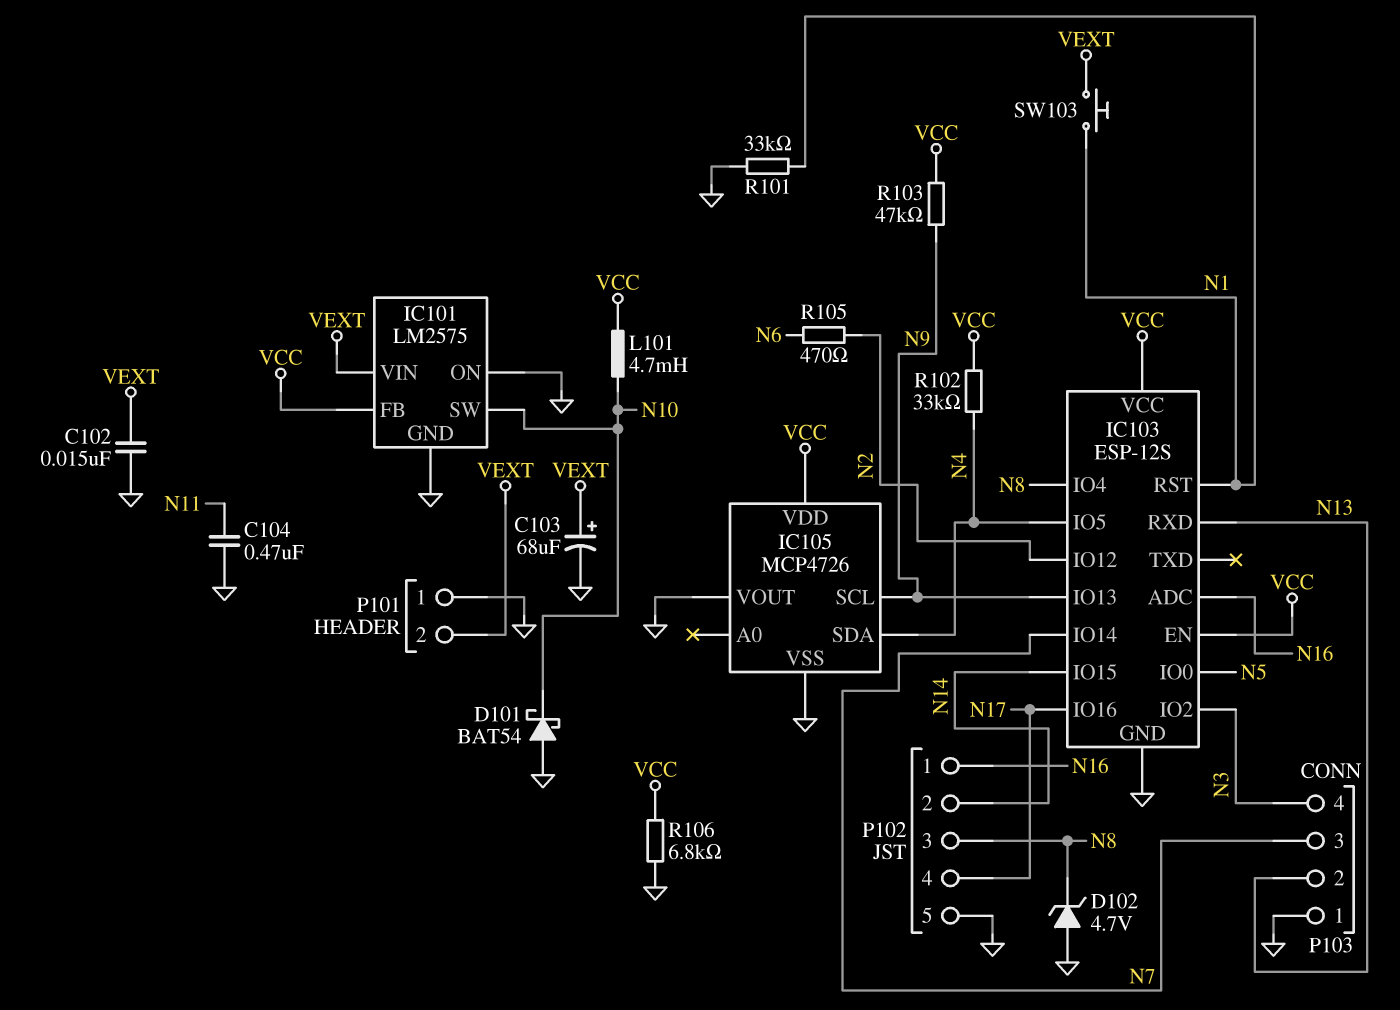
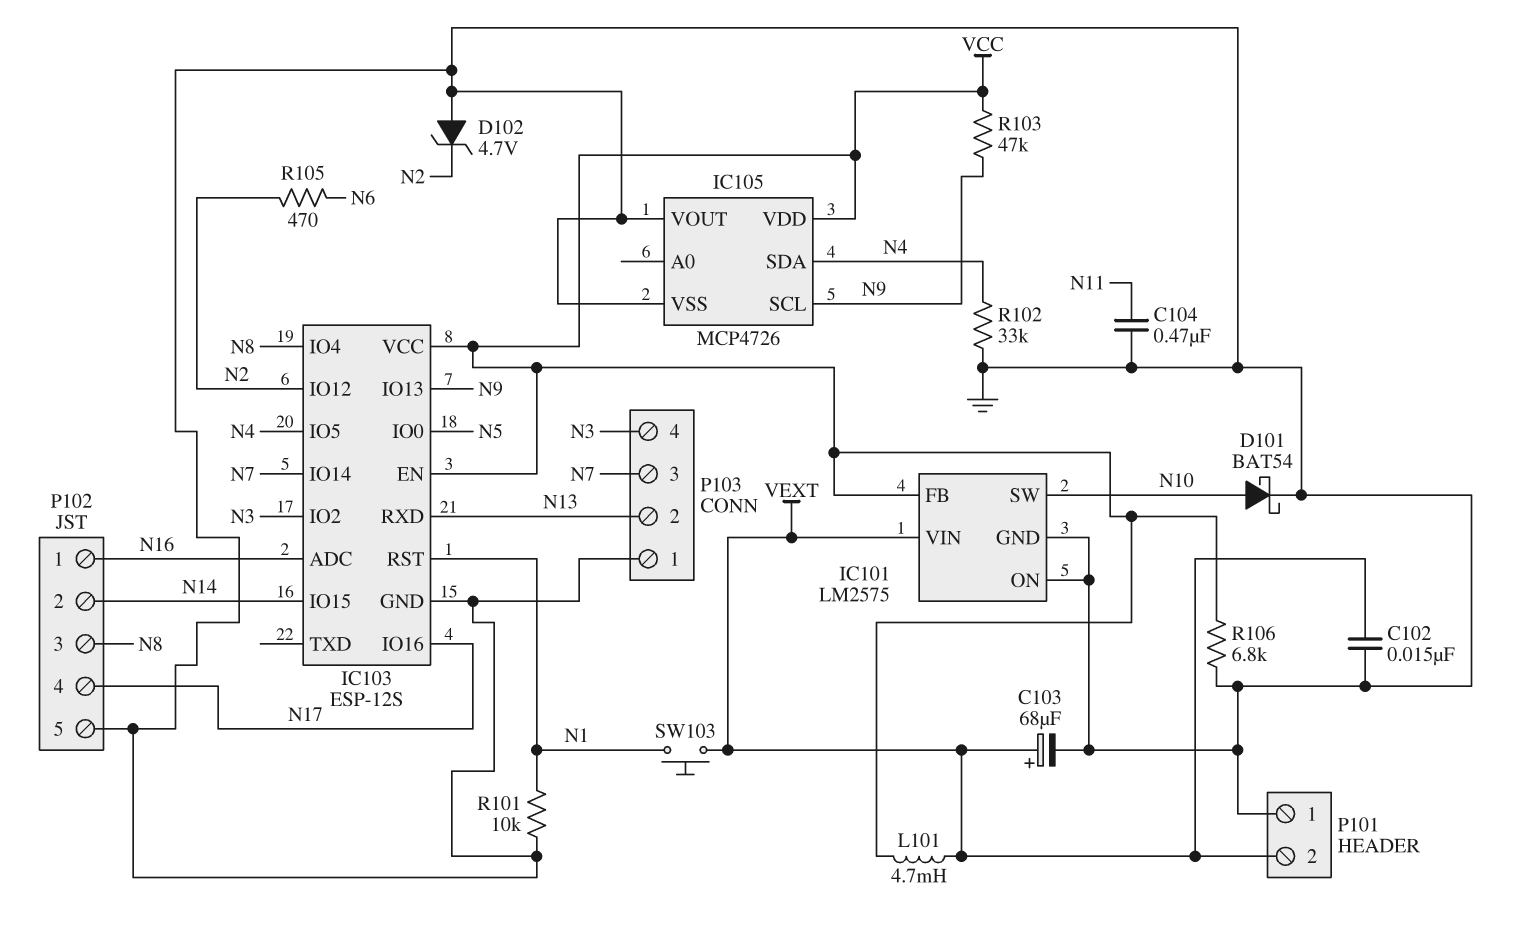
D101: schottky BAT54 (A GND, K N10) -> schottky BAT54 (A N10, K GND)
D102: zener 4.7V (A GND, K N8) -> zener 4.7V (A GND, K N2)
L101: 4.7mH (N10, VCC) -> 4.7mH (VCC, VEXT)
R101: 33k (GND, N1) -> 10k (GND, N1)
R102: 33k (N4, VCC) -> 33k (GND, N4)

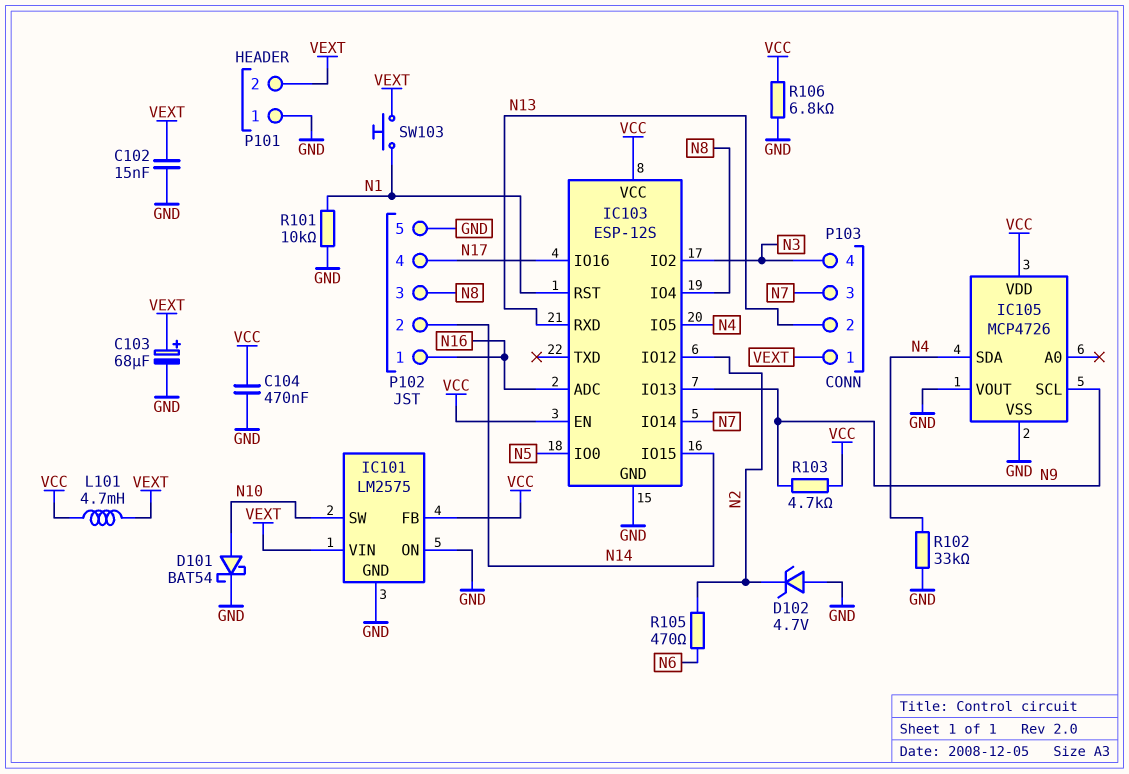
C104: 470nF (GND, N11) -> 470nF (GND, VCC)
P103 pin 1: GND -> VEXT
R103: 47k (N9, VCC) -> 4.7k (N9, VCC)

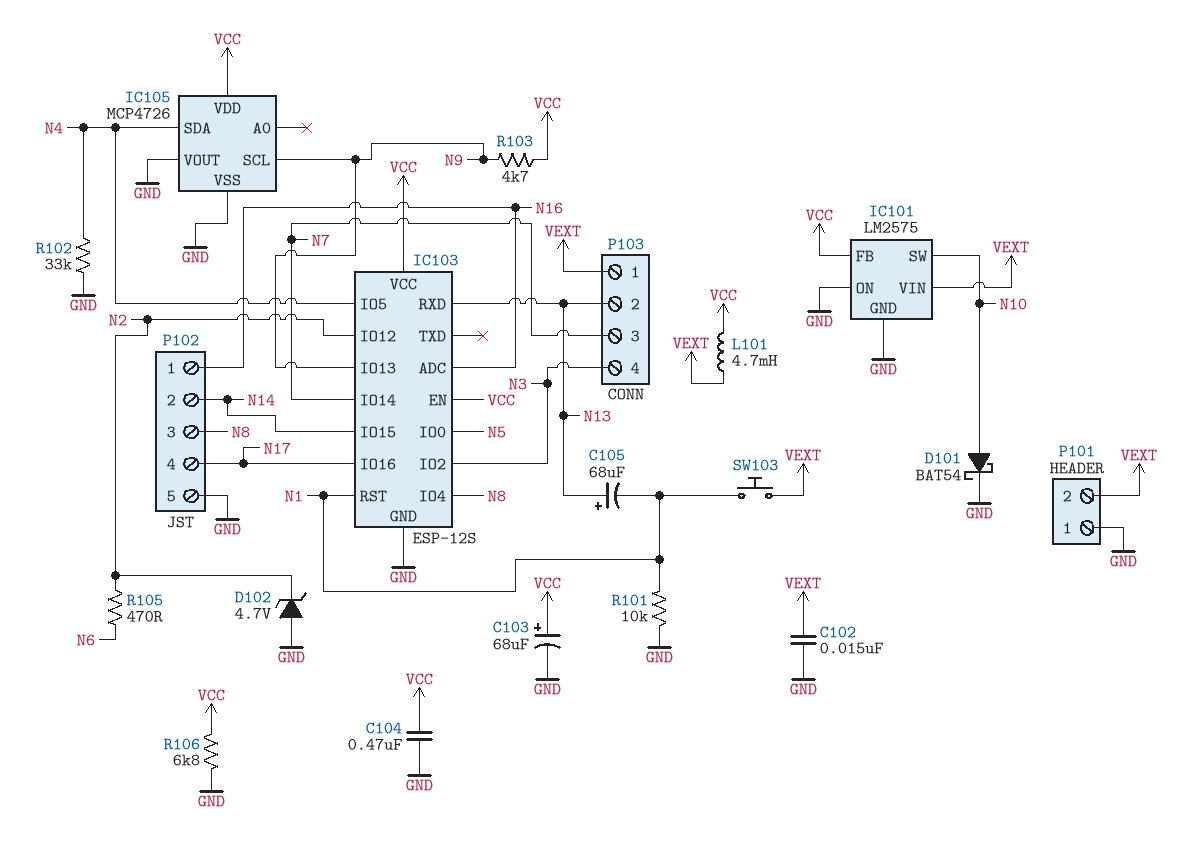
C103: 68uF (plus VEXT, minus GND) -> 68uF (plus VCC, minus GND)
C105: none -> 68uF (plus N13, minus N1)

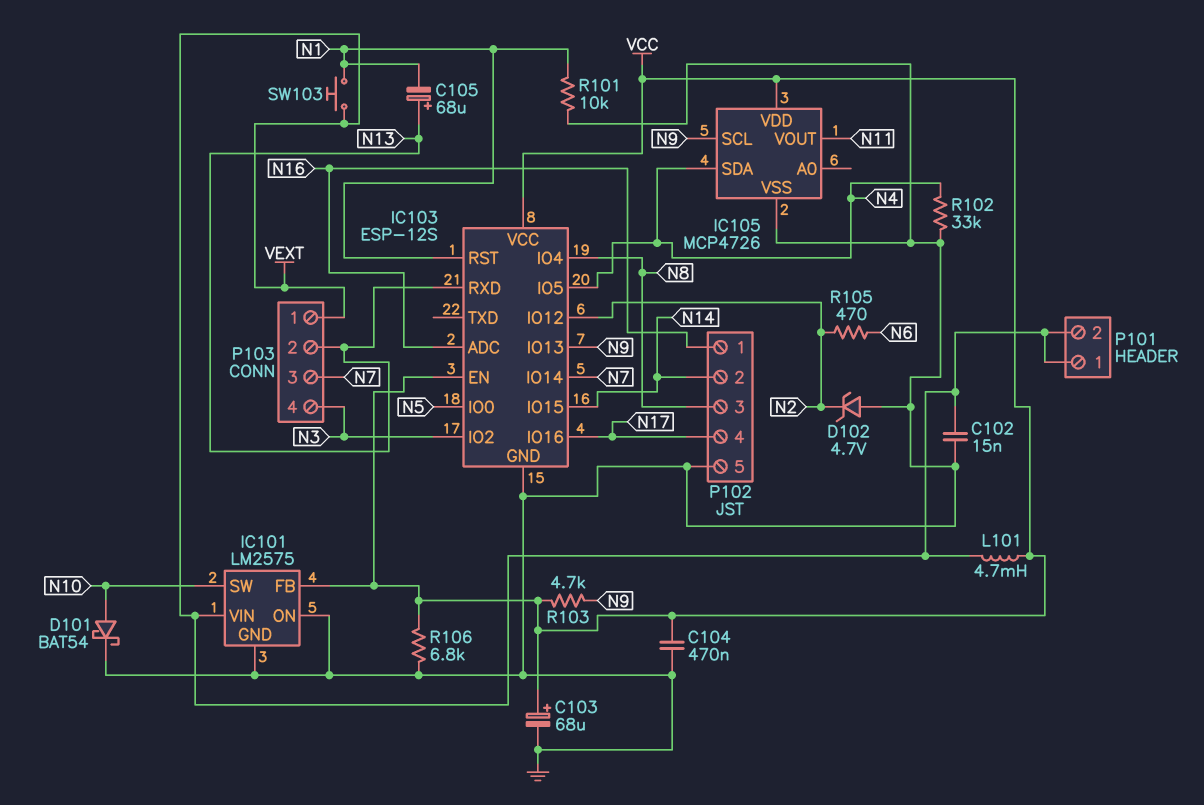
IC105 pin VOUT: GND -> N11
P101 pin 1: GND -> VEXT

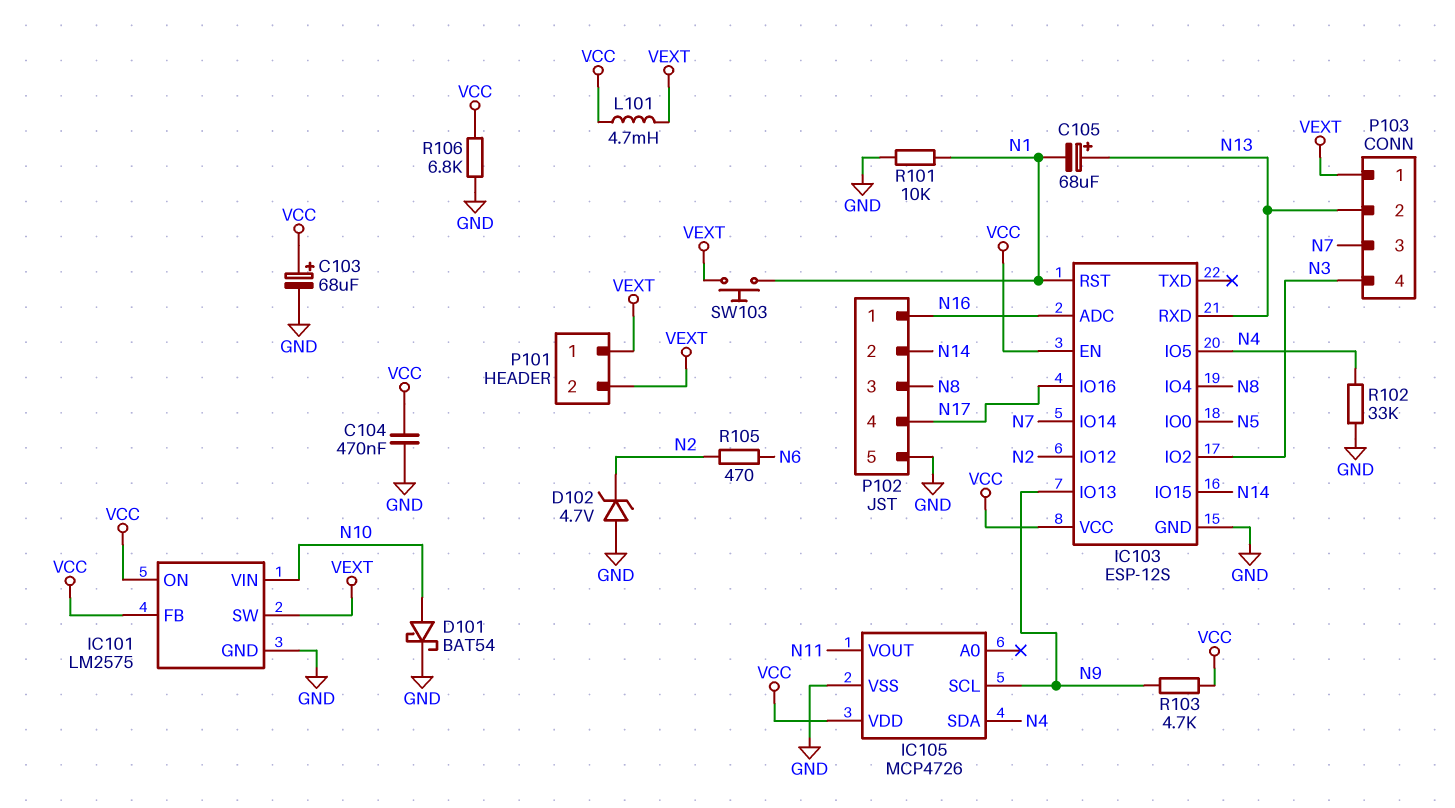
C102: 15nF (GND, VEXT) -> none
IC101 pin ON: GND -> VCC
IC101 pin SW: N10 -> VEXT
IC101 pin VIN: VEXT -> N10

